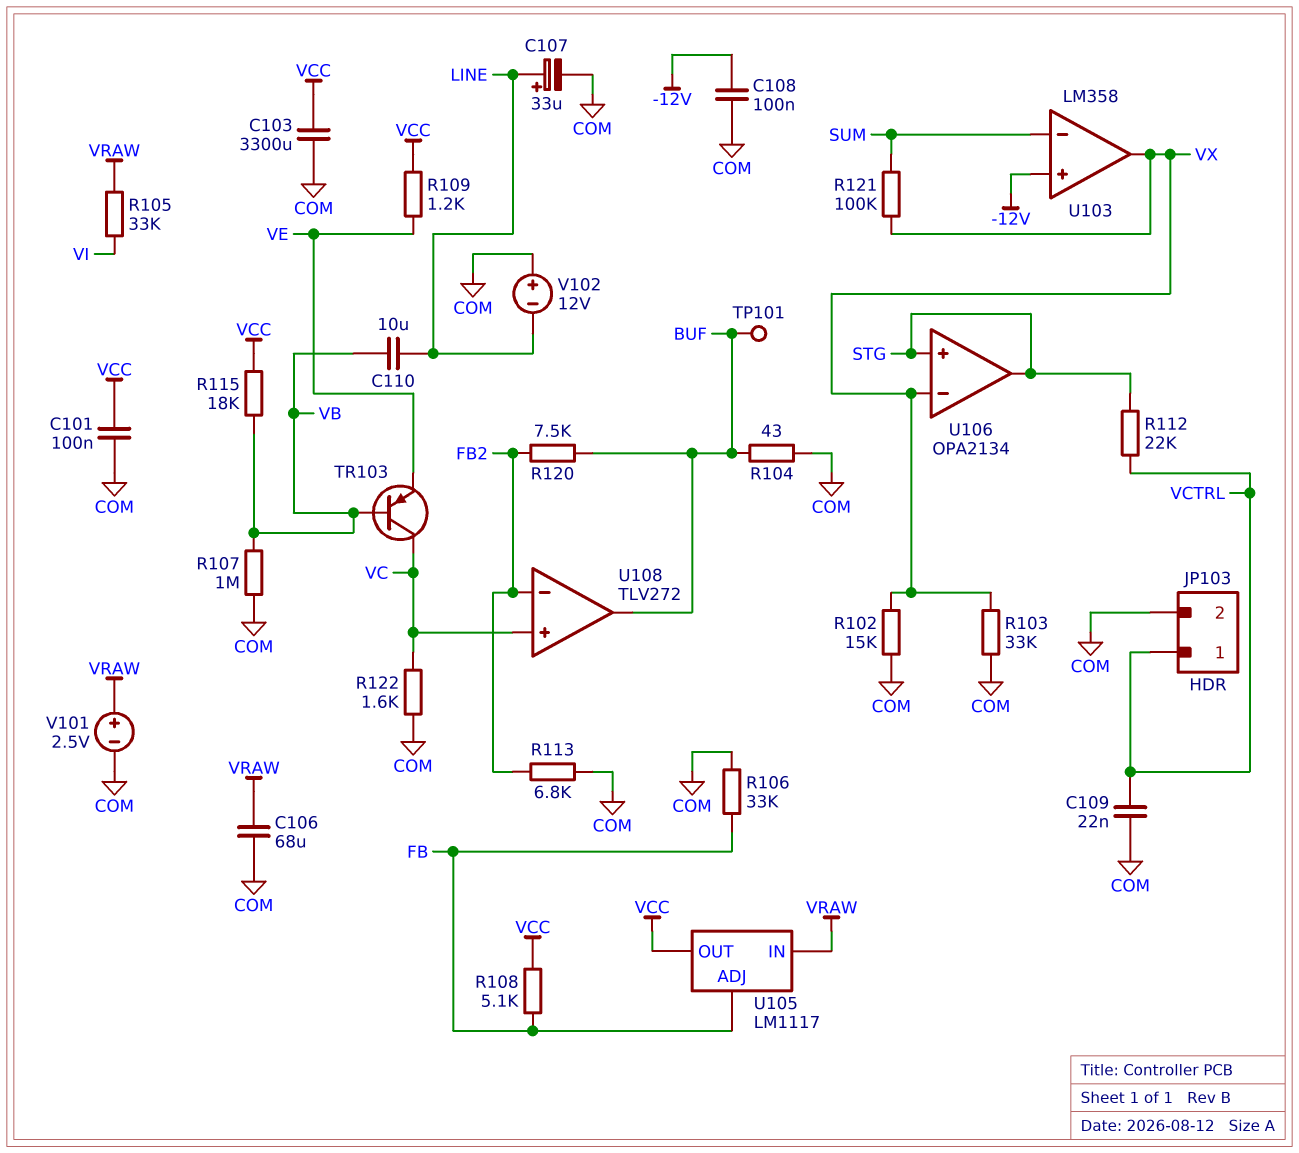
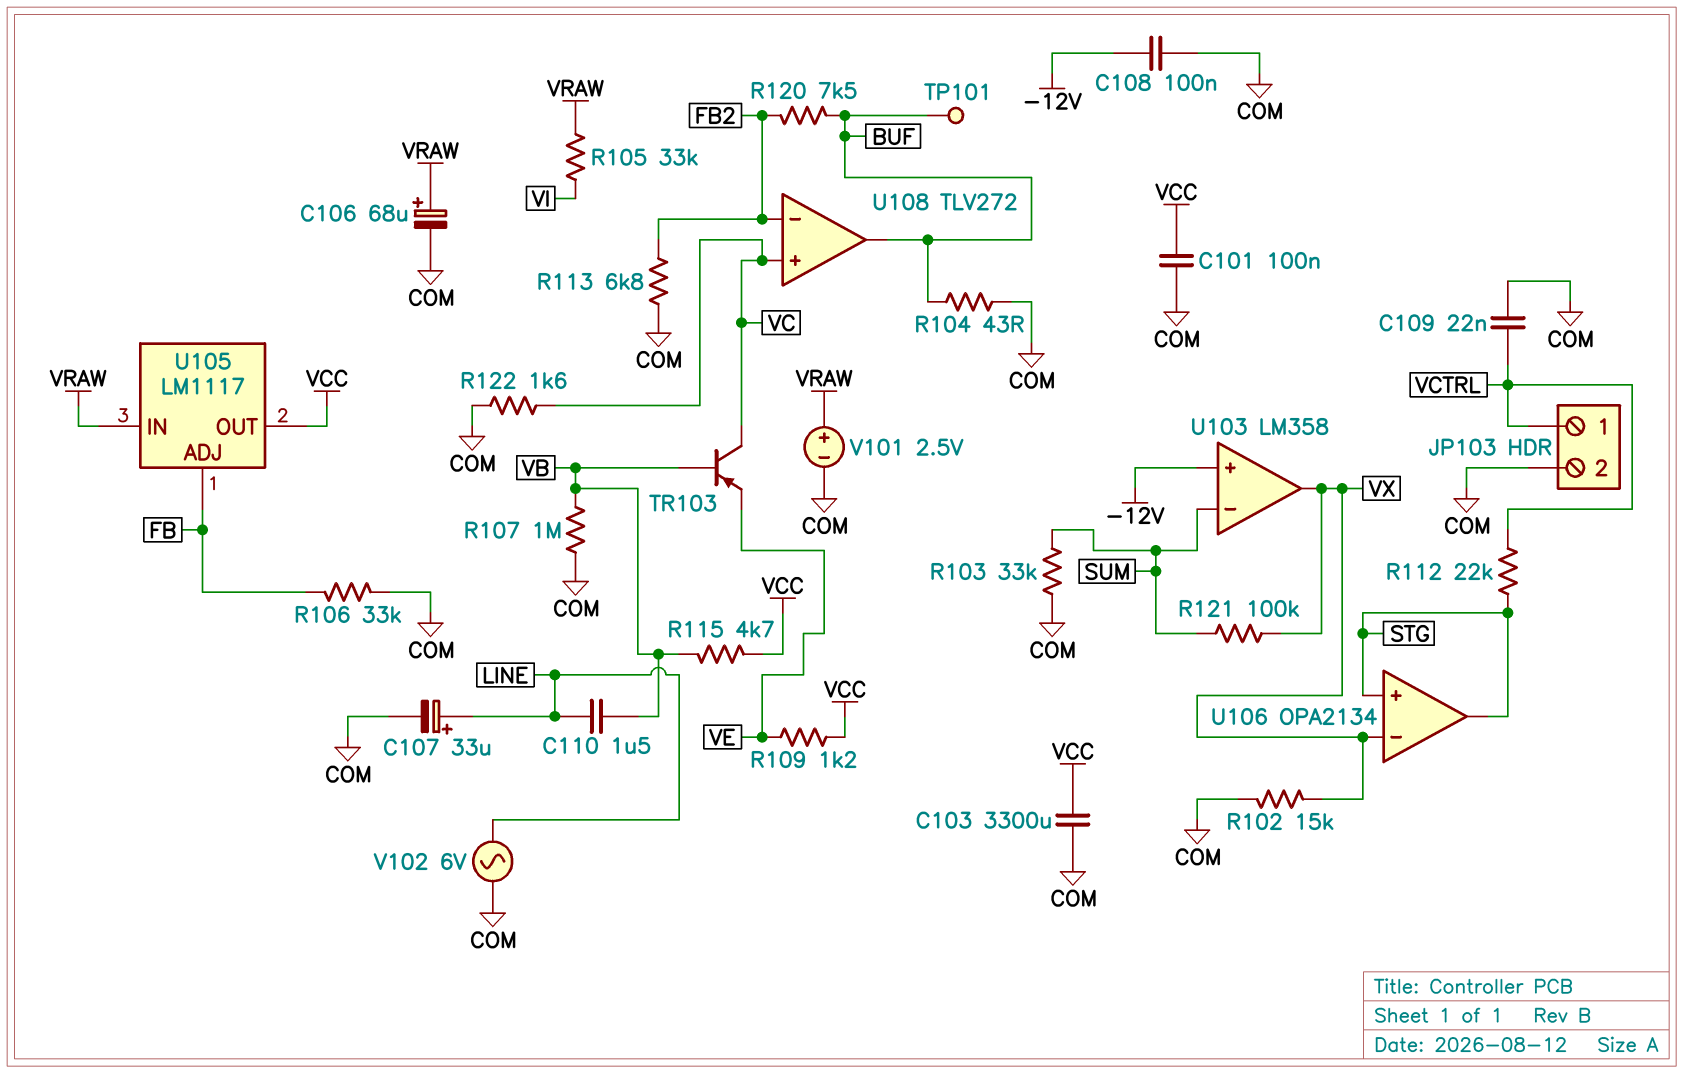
C106: 68uF (COM, VRAW) -> 68uF (plus VRAW, minus COM)
C110: 10uF (LINE, VB) -> 1.5uF (LINE, VB)
R103: 33k (COM, VX) -> 33k (COM, SUM)
R108: 5.1k (FB, VCC) -> none
R115: 18k (VB, VCC) -> 4.7k (VB, VCC)
V102: 12V (plus COM, minus LINE) -> AC 6V (COM, LINE)

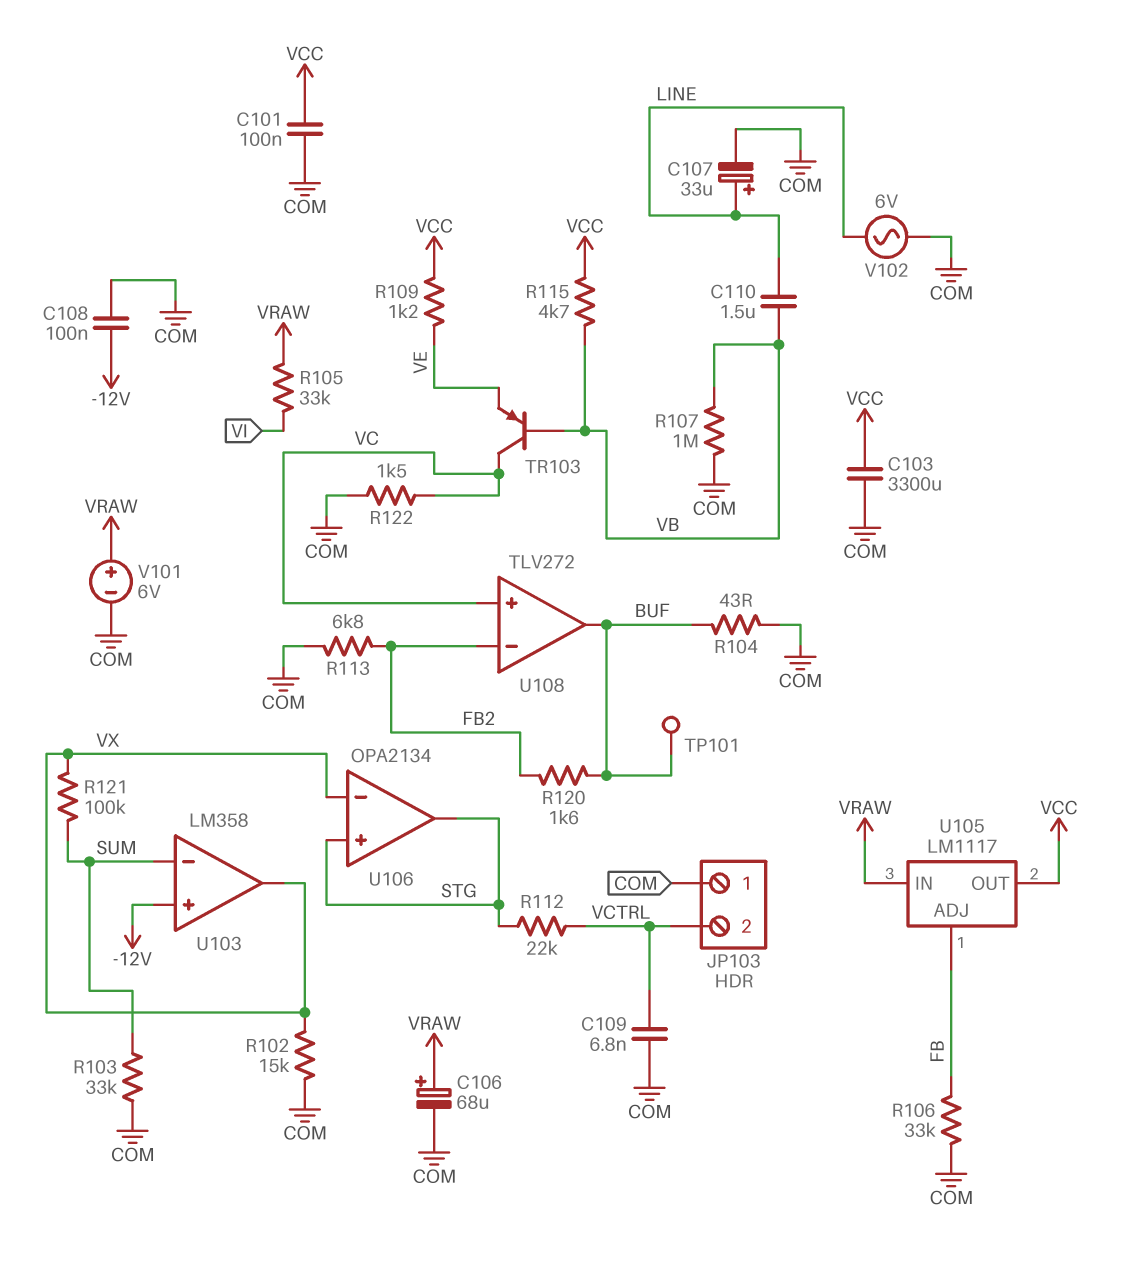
C109: 22nF (COM, VCTRL) -> 6.8nF (COM, VCTRL)
JP103 pin 1: VCTRL -> COM
JP103 pin 2: COM -> VCTRL
R120: 7.5k (BUF, FB2) -> 1.6k (BUF, FB2)
R122: 1.6k (COM, VC) -> 1.5k (COM, VC)
V101: 2.5V (plus VRAW, minus COM) -> 6V (plus VRAW, minus COM)

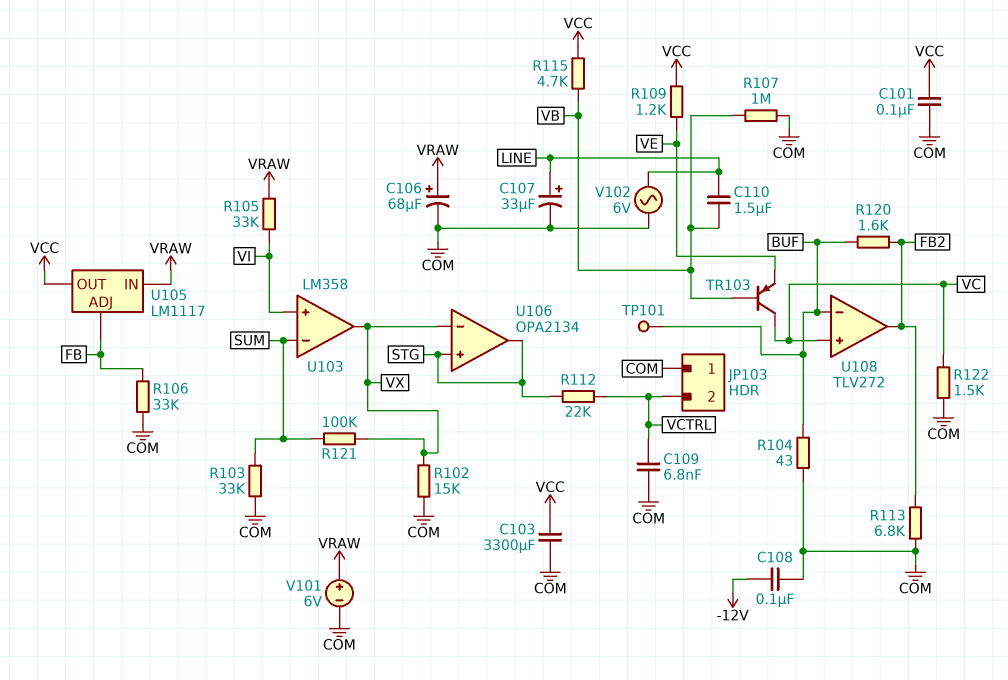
U103 pin in+: -12V -> VI
U108 pin in-: FB2 -> BUF
U108 pin out: BUF -> FB2

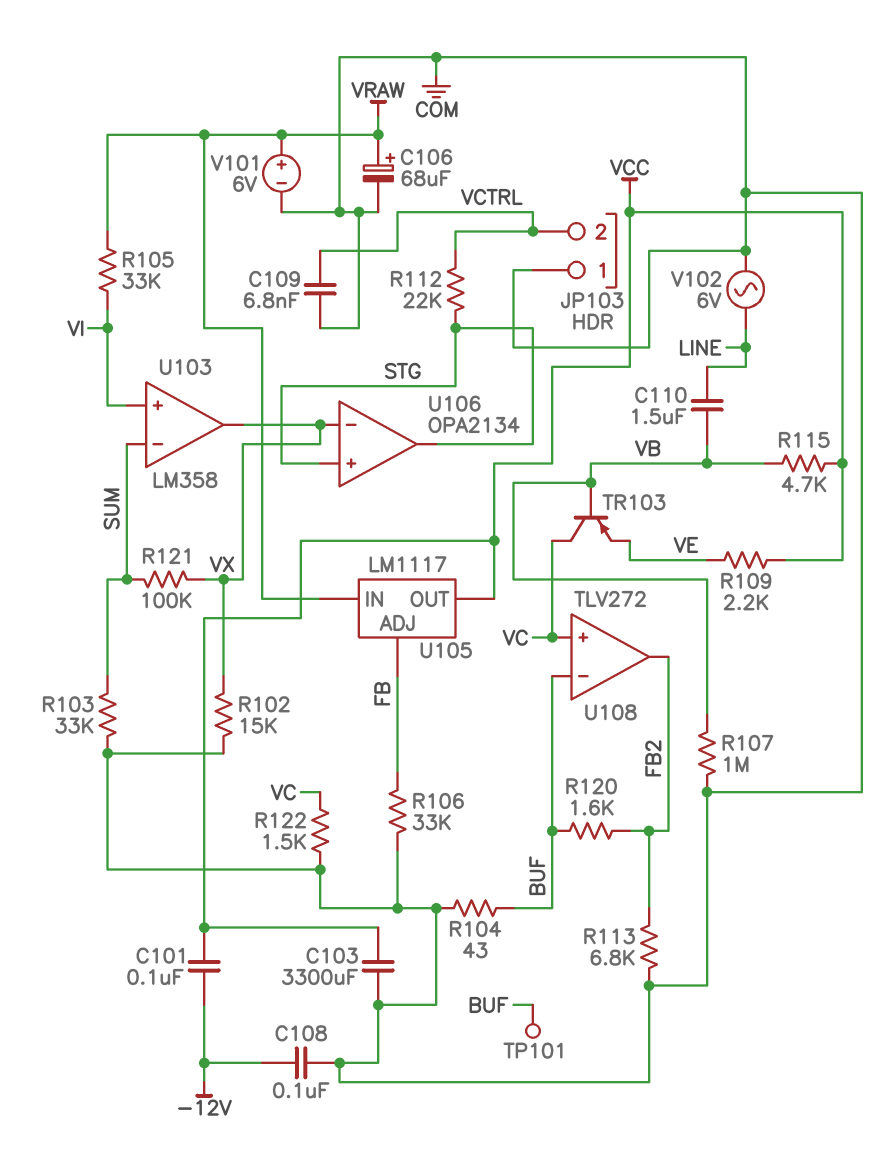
C101: 100nF (COM, VCC) -> 100nF (-12V, VCC)
C107: 33uF (plus LINE, minus COM) -> none
R109: 1.2k (VCC, VE) -> 2.2k (VCC, VE)

